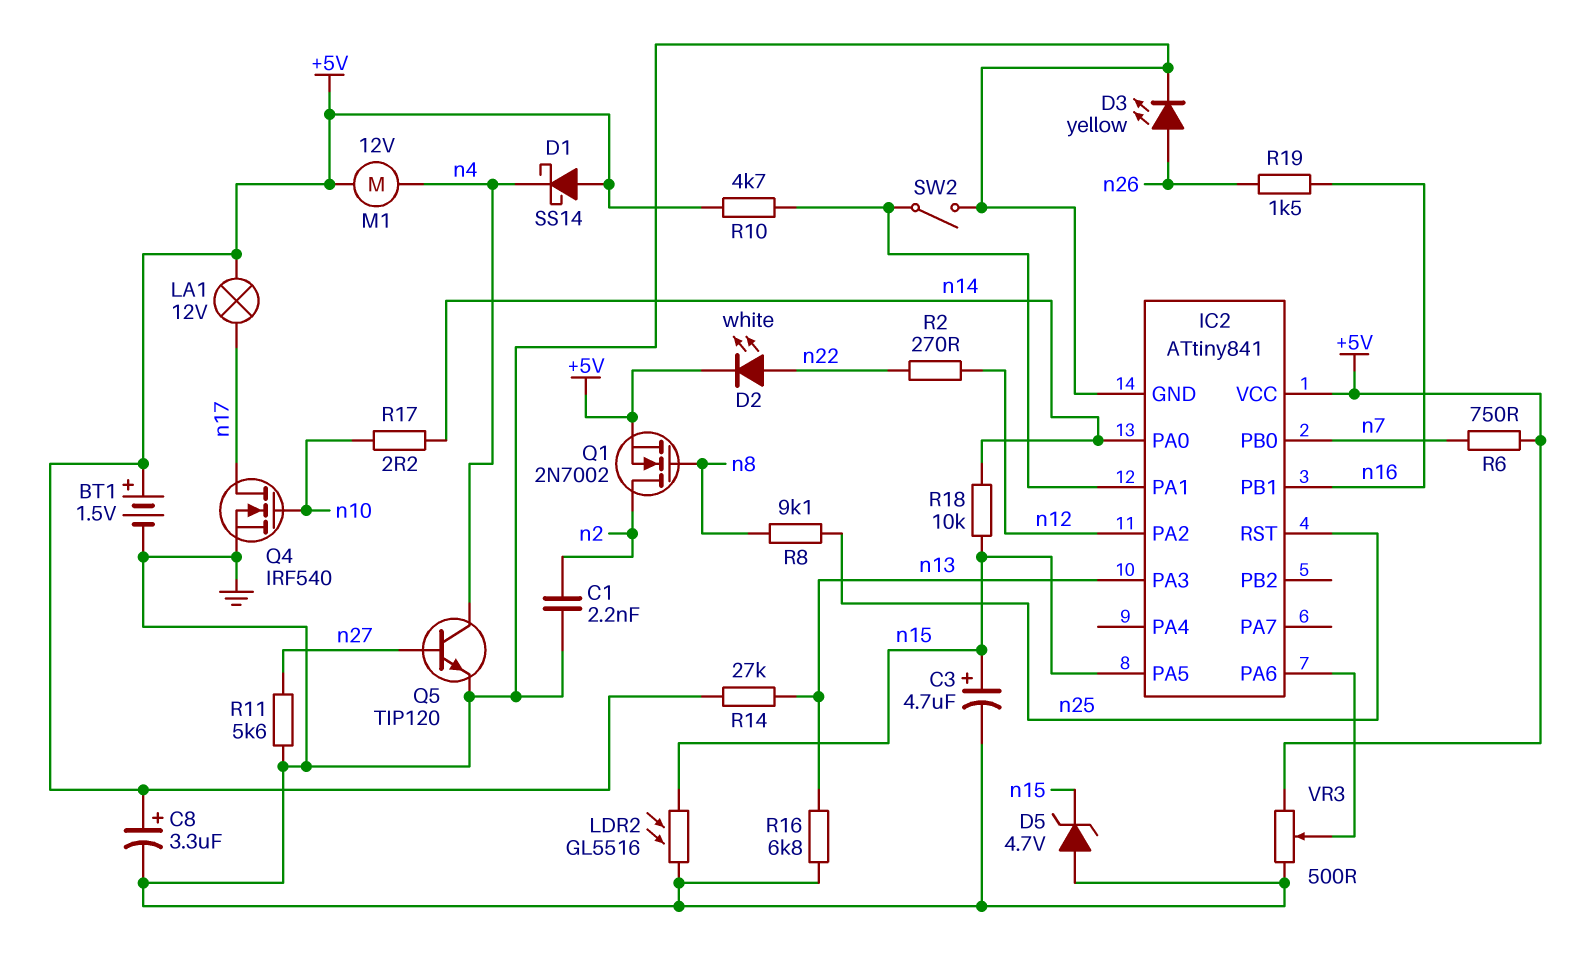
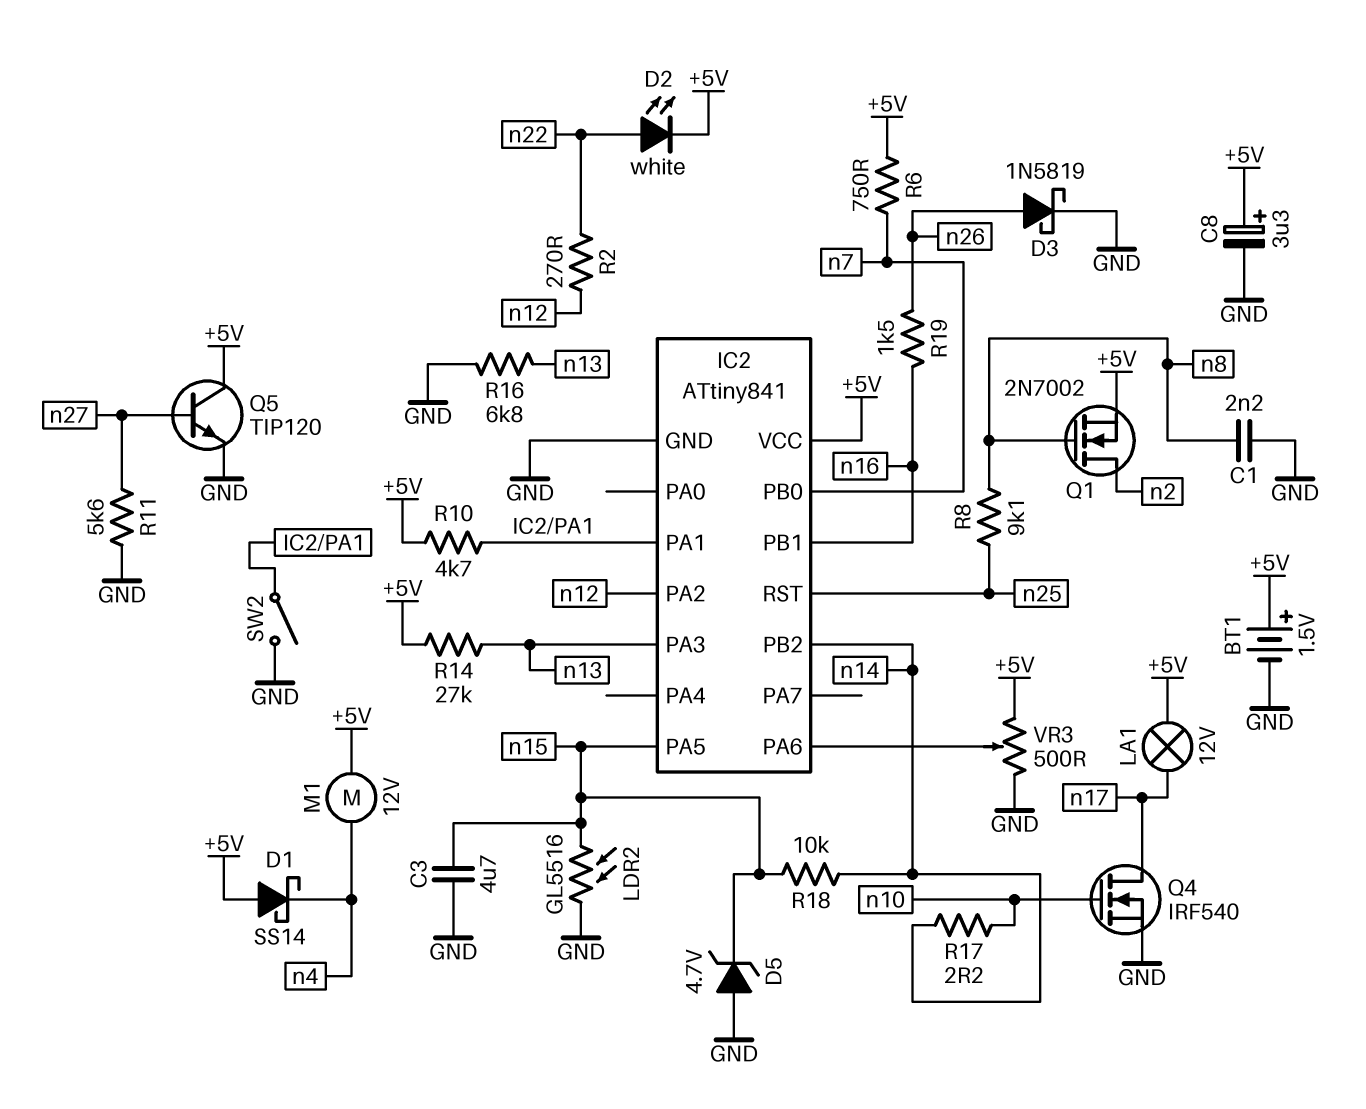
C1: 2.2nF (GND, n2) -> 2.2nF (GND, n8)
C3: 4.7uF (plus n15, minus GND) -> 4.7uF (GND, n15)
D3: LED yellow (A n26, K GND) -> schottky 1N5819 (A n26, K GND)
IC2 pin PA0: n14 -> none
IC2 pin PB2: none -> n14
Q5: NPN TIP120 (B n27, C n4, E GND) -> NPN TIP120 (B n27, C +5V, E GND)

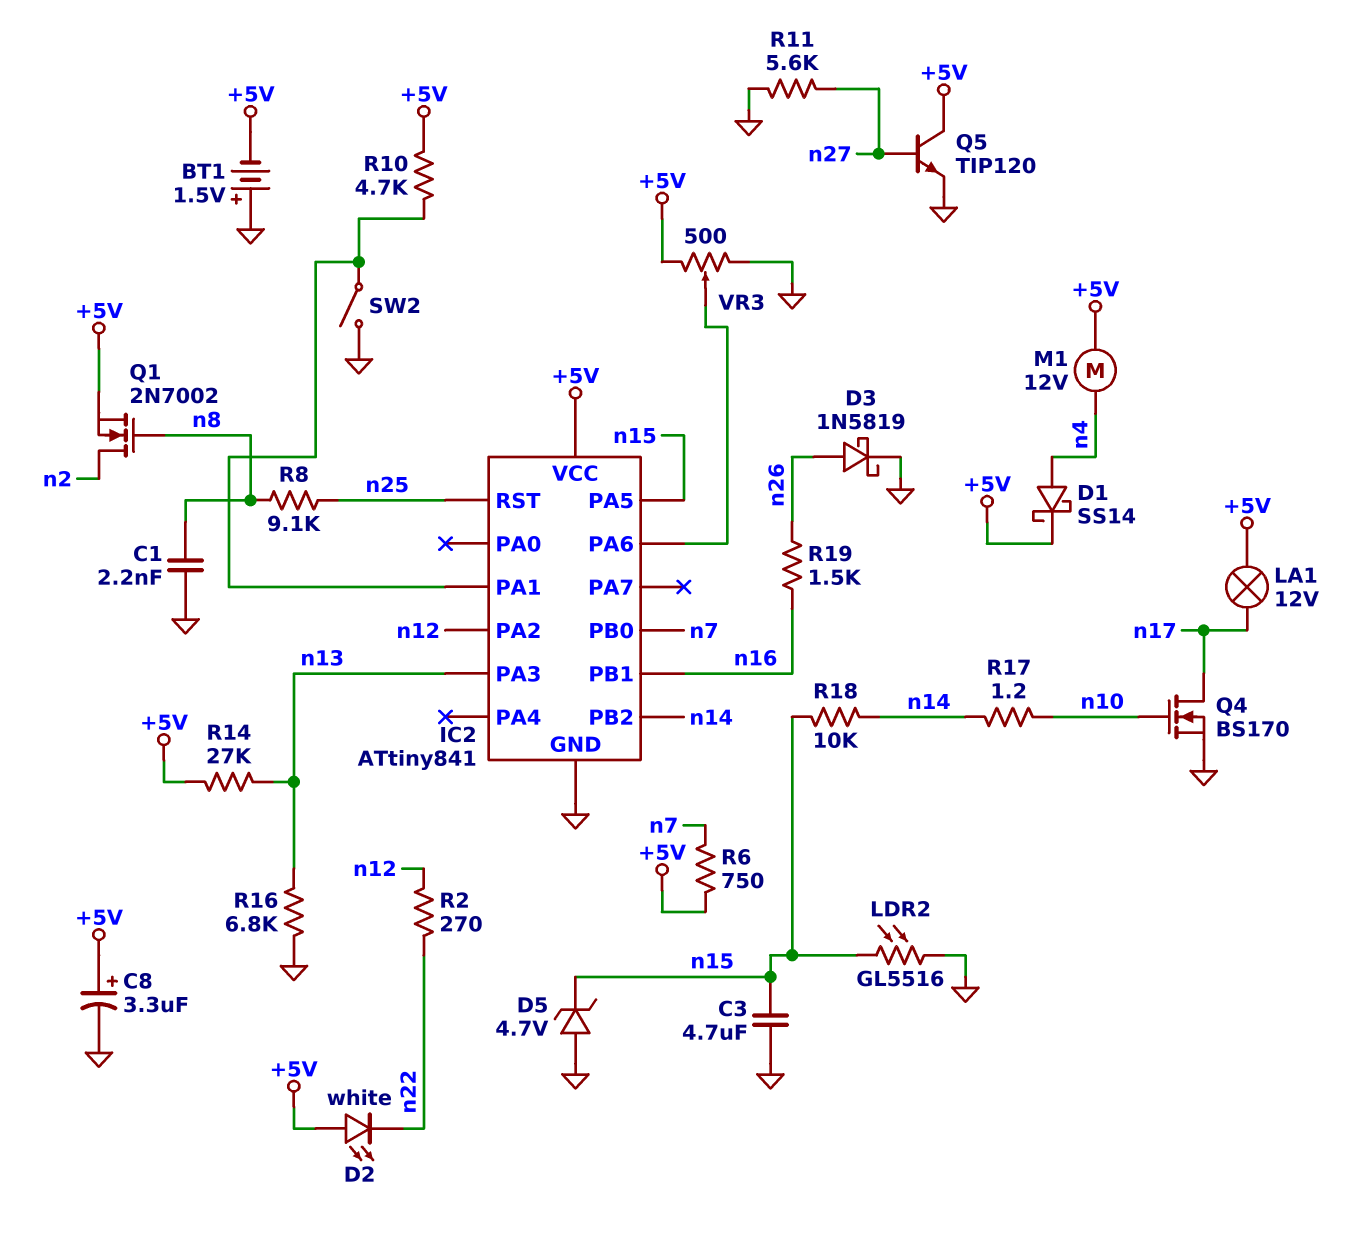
BT1: 1.5V (plus +5V, minus GND) -> 1.5V (plus GND, minus +5V)
D1: schottky SS14 (A +5V, K n4) -> schottky SS14 (A n4, K +5V)
D2: LED white (A n22, K +5V) -> LED white (A +5V, K n22)
Q4: NMOS IRF540 (G n10, D n17, S GND) -> NMOS BS170 (G n10, D n17, S GND)
R17: 2.2 (n10, n14) -> 1.2 (n10, n14)

